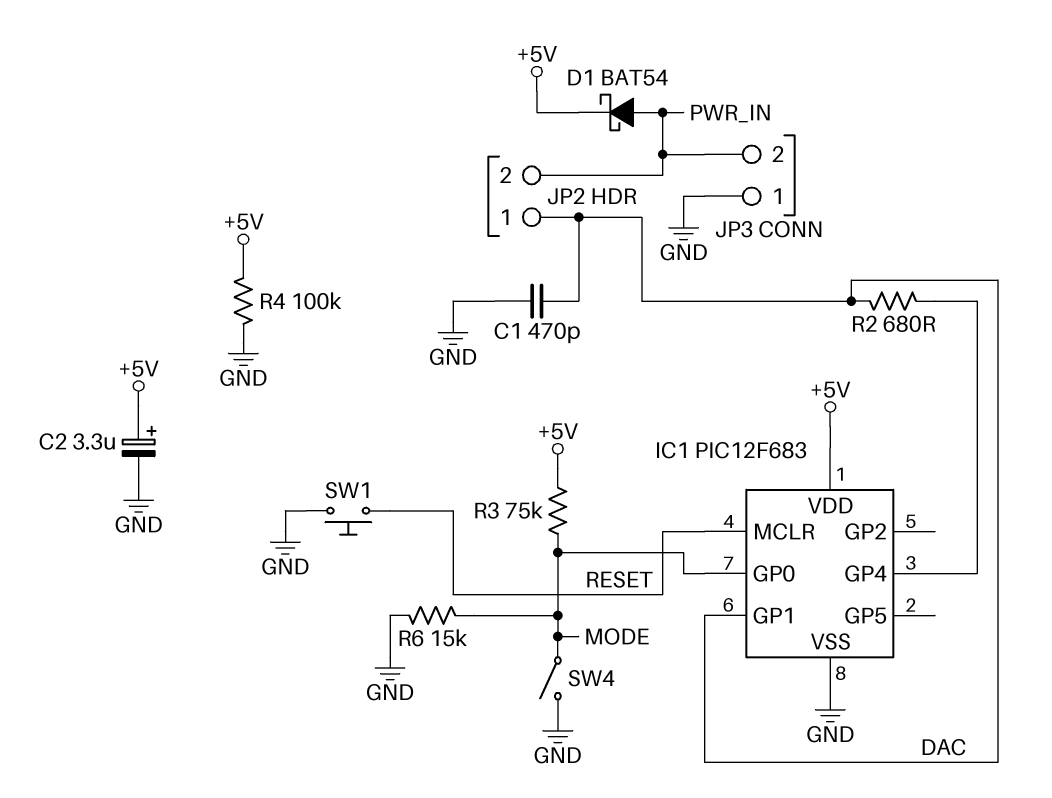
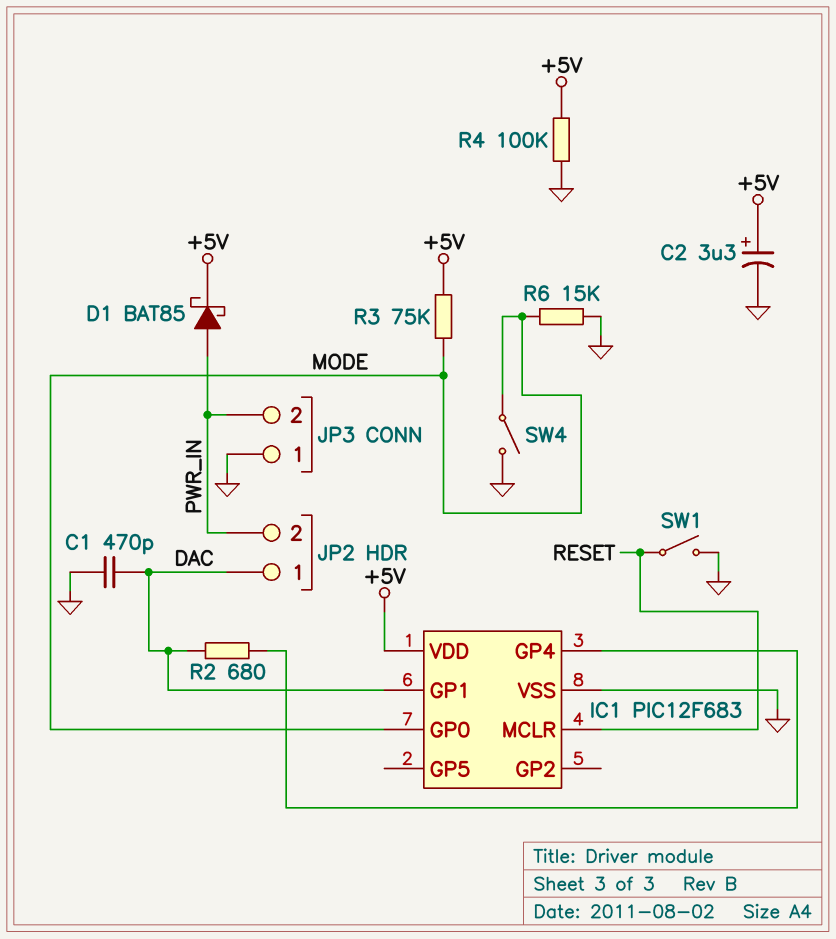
D1: schottky BAT54 (A PWR_IN, K +5V) -> schottky BAT85 (A PWR_IN, K +5V)
SW1: button (GND, RESET) -> switch (GND, RESET)

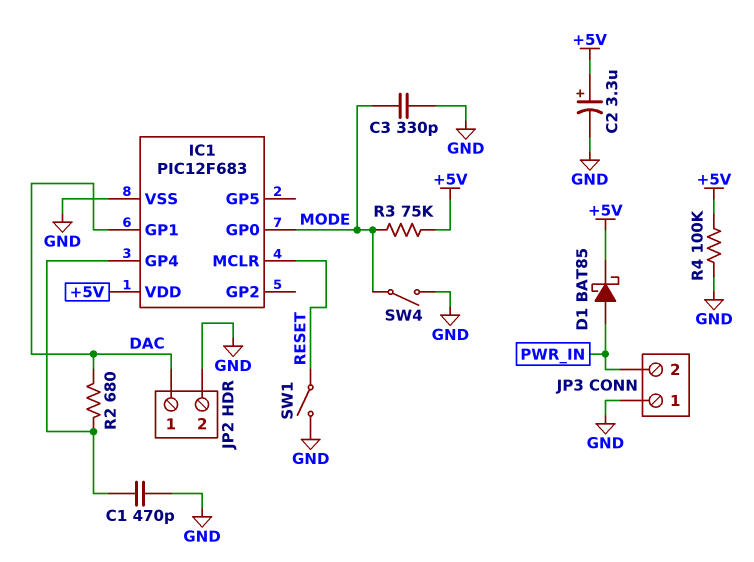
C1: 470pF (DAC, GND) -> 470pF (GND, IC1/GP4)
C3: none -> 330pF (GND, MODE)
JP2 pin 2: PWR_IN -> GND
R6: 15k (GND, MODE) -> none

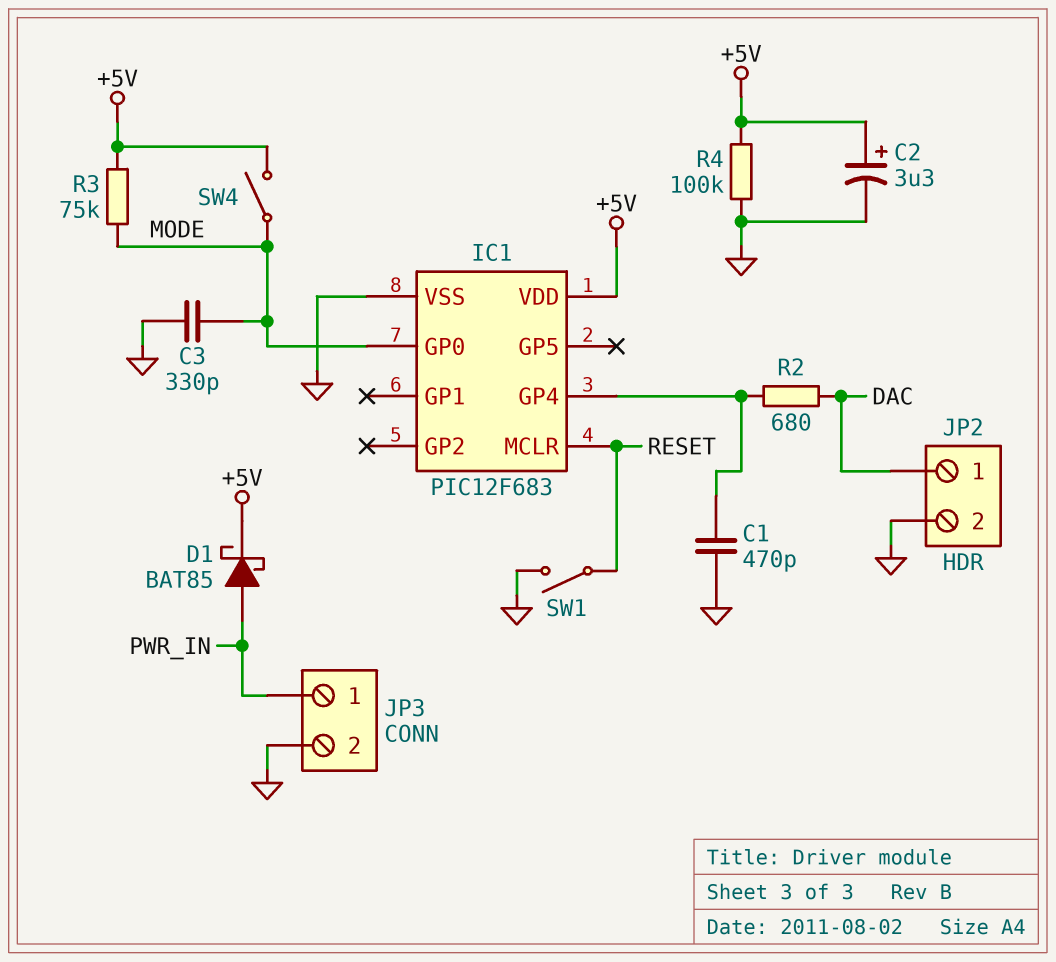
IC1 pin GP1: DAC -> none
JP3 pin 1: GND -> PWR_IN
JP3 pin 2: PWR_IN -> GND
SW4: switch (GND, MODE) -> switch (+5V, MODE)

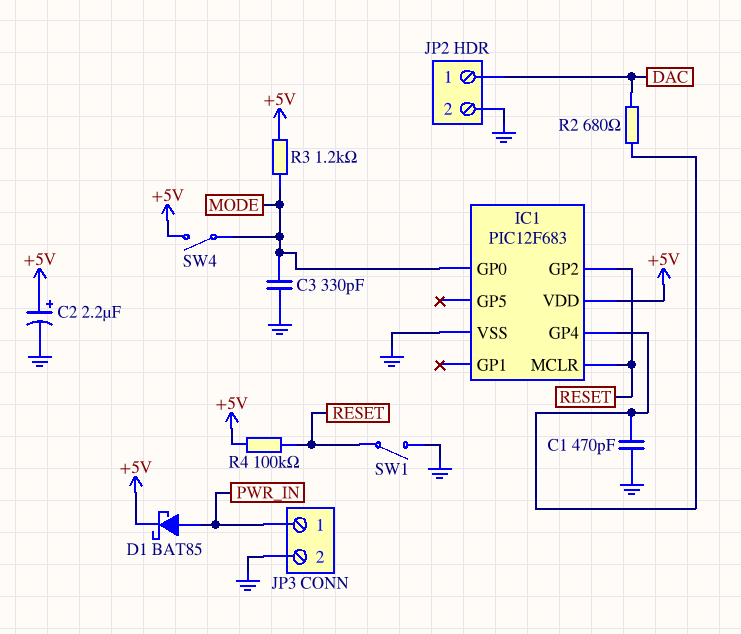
C2: 3.3uF (plus +5V, minus GND) -> 2.2uF (plus +5V, minus GND)
IC1 pin GP2: none -> RESET
R3: 75k (+5V, MODE) -> 1.2k (+5V, MODE)
R4: 100k (+5V, GND) -> 100k (+5V, RESET)

